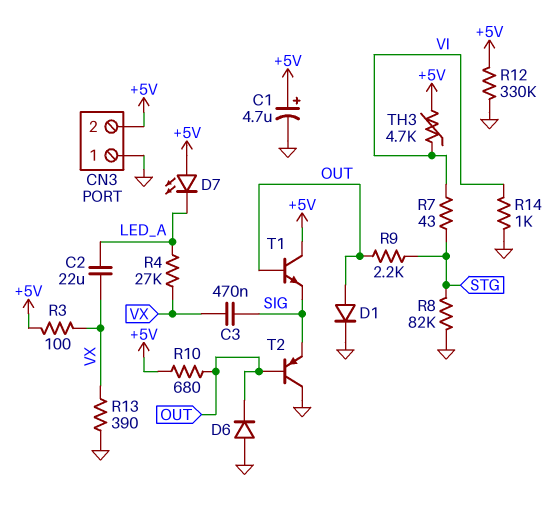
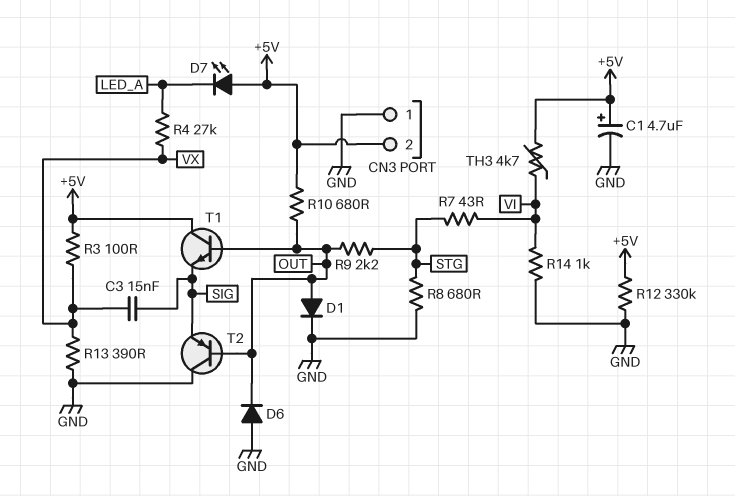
C2: 22uF (LED_A, VX) -> none
C3: 470nF (SIG, VX) -> 15nF (SIG, VX)
R8: 82k (GND, STG) -> 680 (GND, STG)

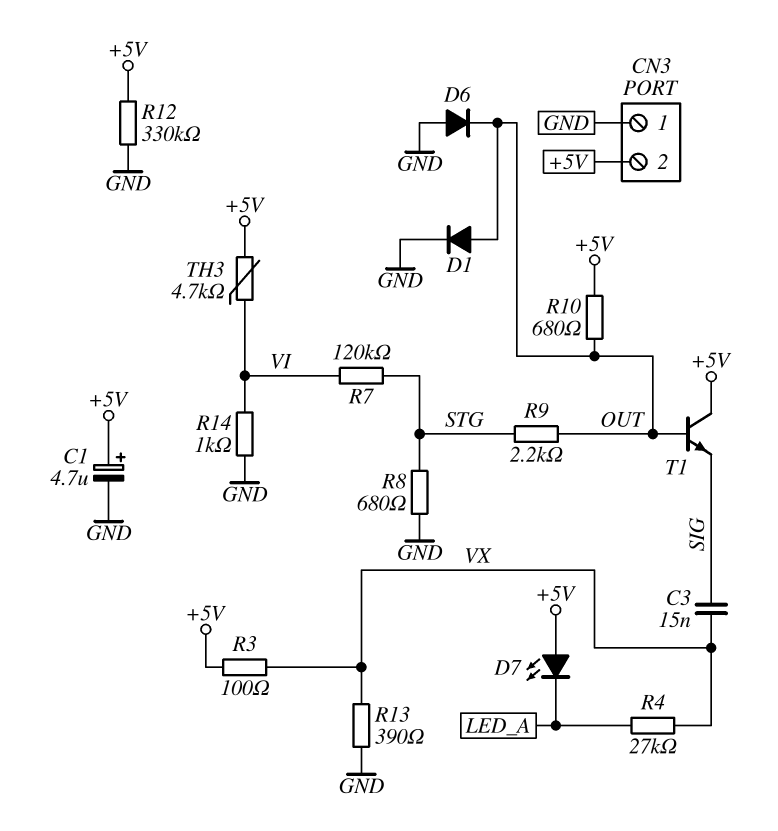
R7: 43 (STG, VI) -> 120k (STG, VI)
T2: PNP (B OUT, C GND, E SIG) -> none

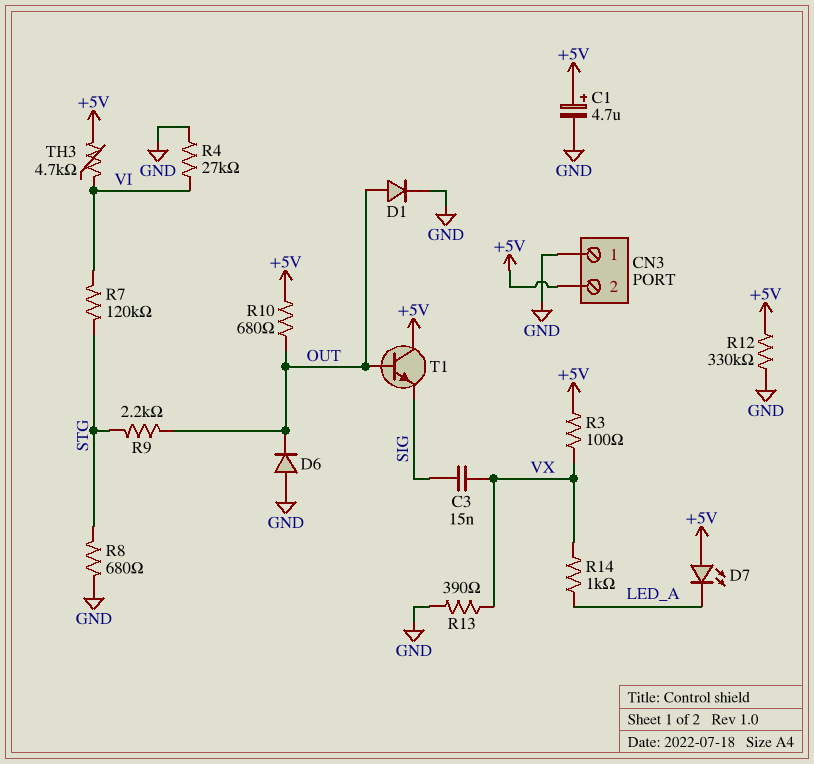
R4: 27k (LED_A, VX) -> 27k (GND, VI)
R14: 1k (GND, VI) -> 1k (LED_A, VX)

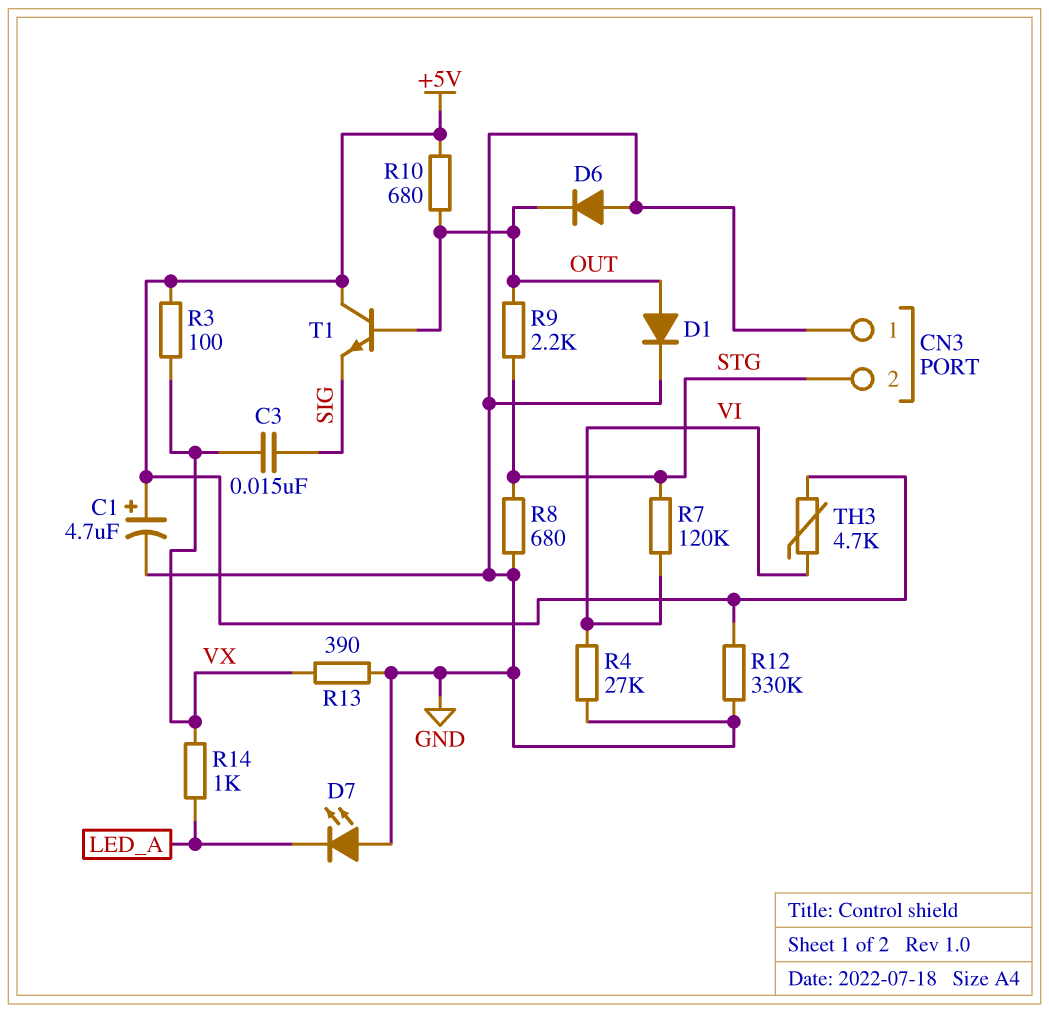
CN3 pin 2: +5V -> STG
D7: LED (A +5V, K LED_A) -> LED (A GND, K LED_A)

